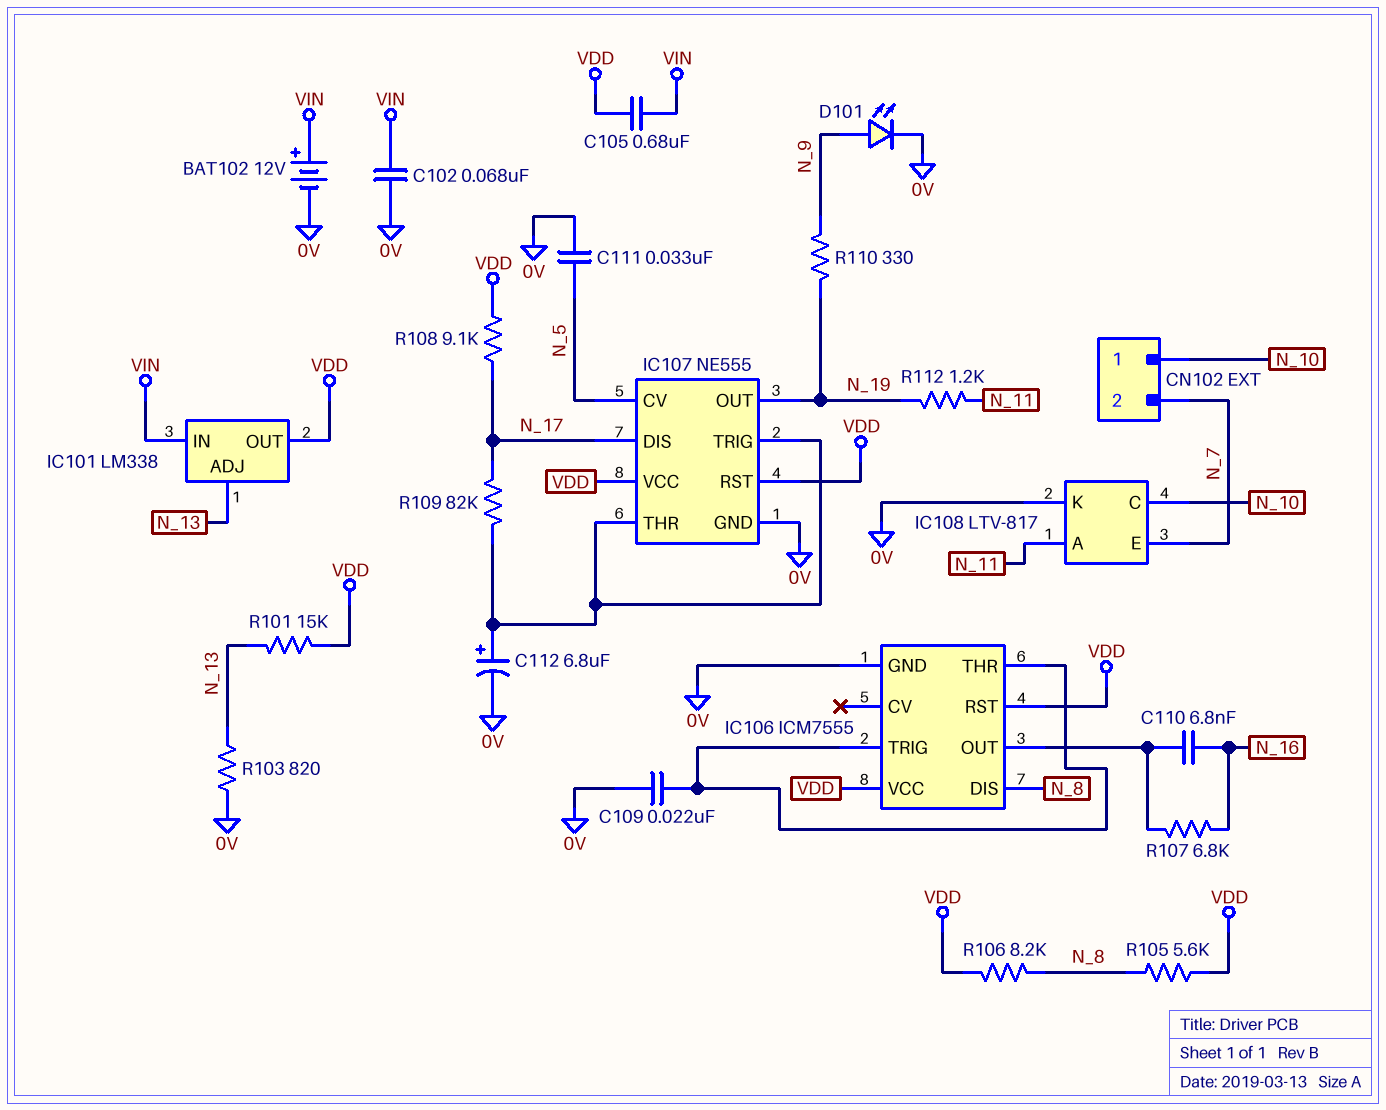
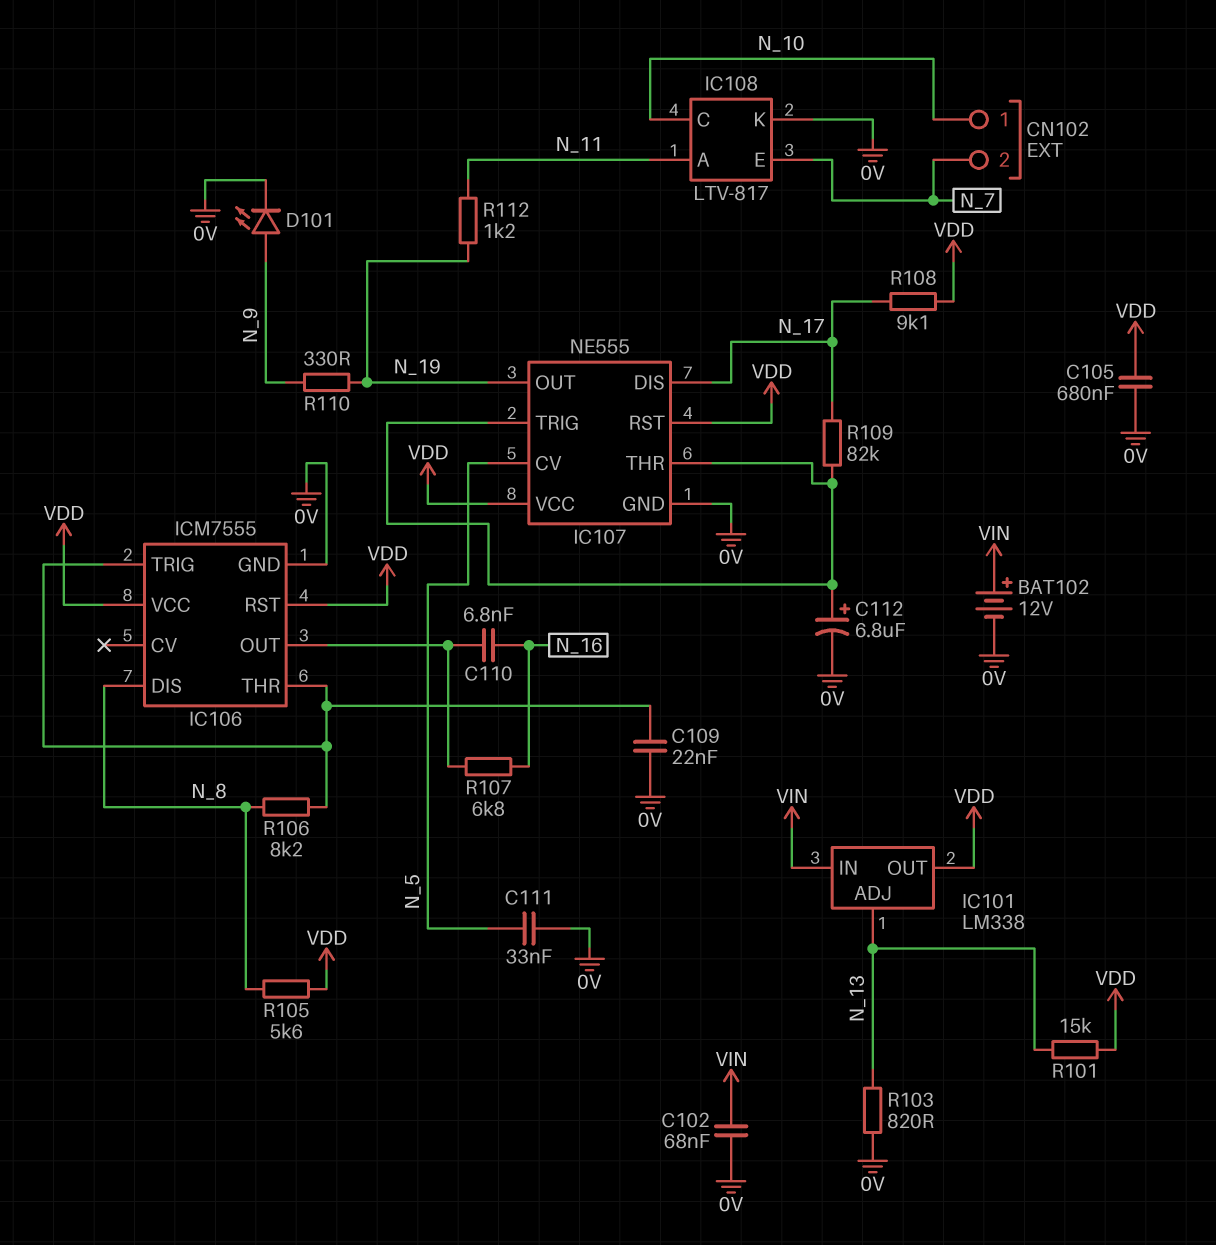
C105: 680nF (VDD, VIN) -> 680nF (0V, VDD)
R106: 8.2k (N_8, VDD) -> 8.2k (IC106/THR, N_8)

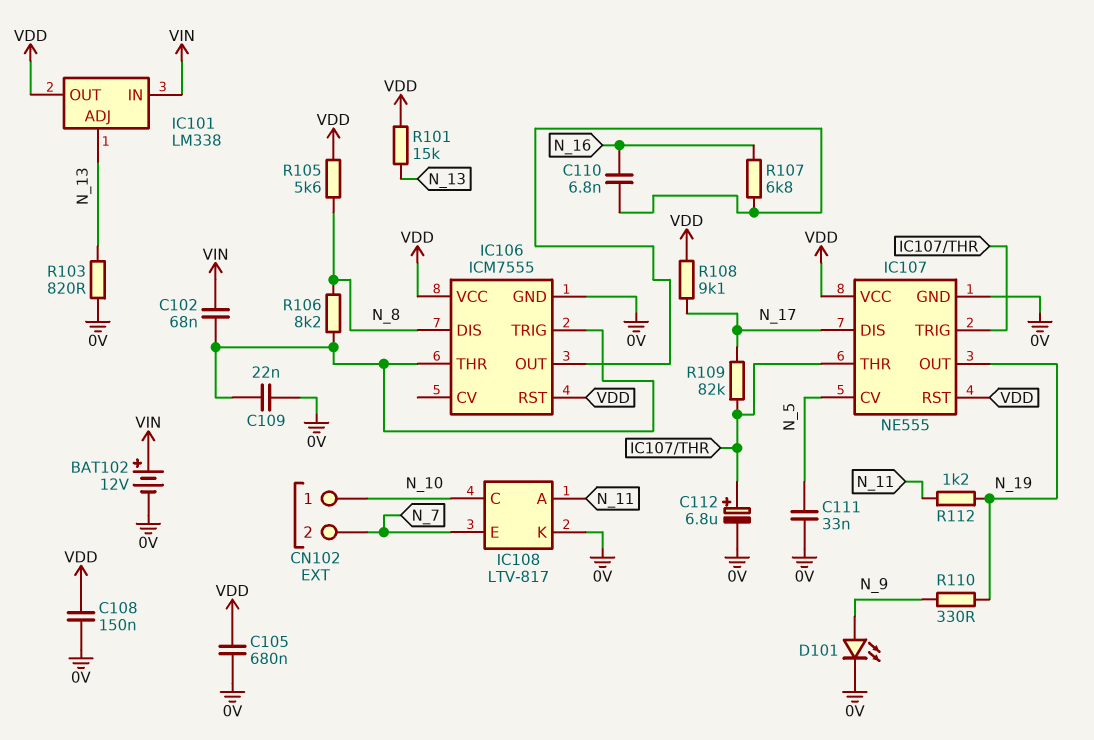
C102: 68nF (0V, VIN) -> 68nF (IC106/THR, VIN)
C108: none -> 150nF (0V, VDD)

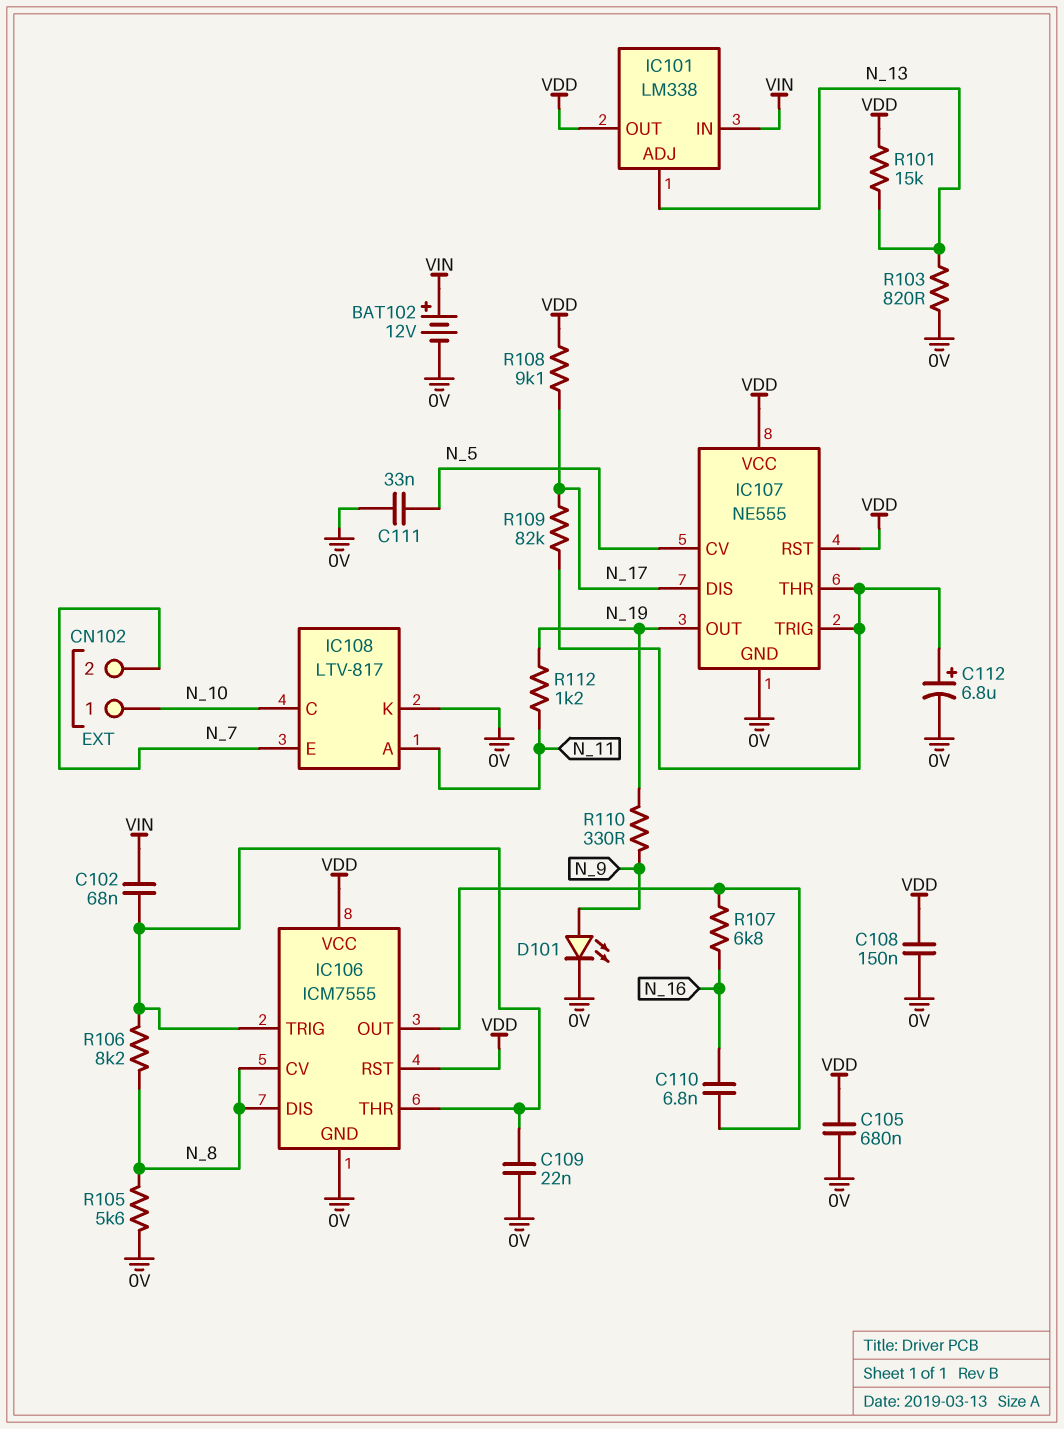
IC106 pin CV: none -> N_8
R105: 5.6k (N_8, VDD) -> 5.6k (0V, N_8)

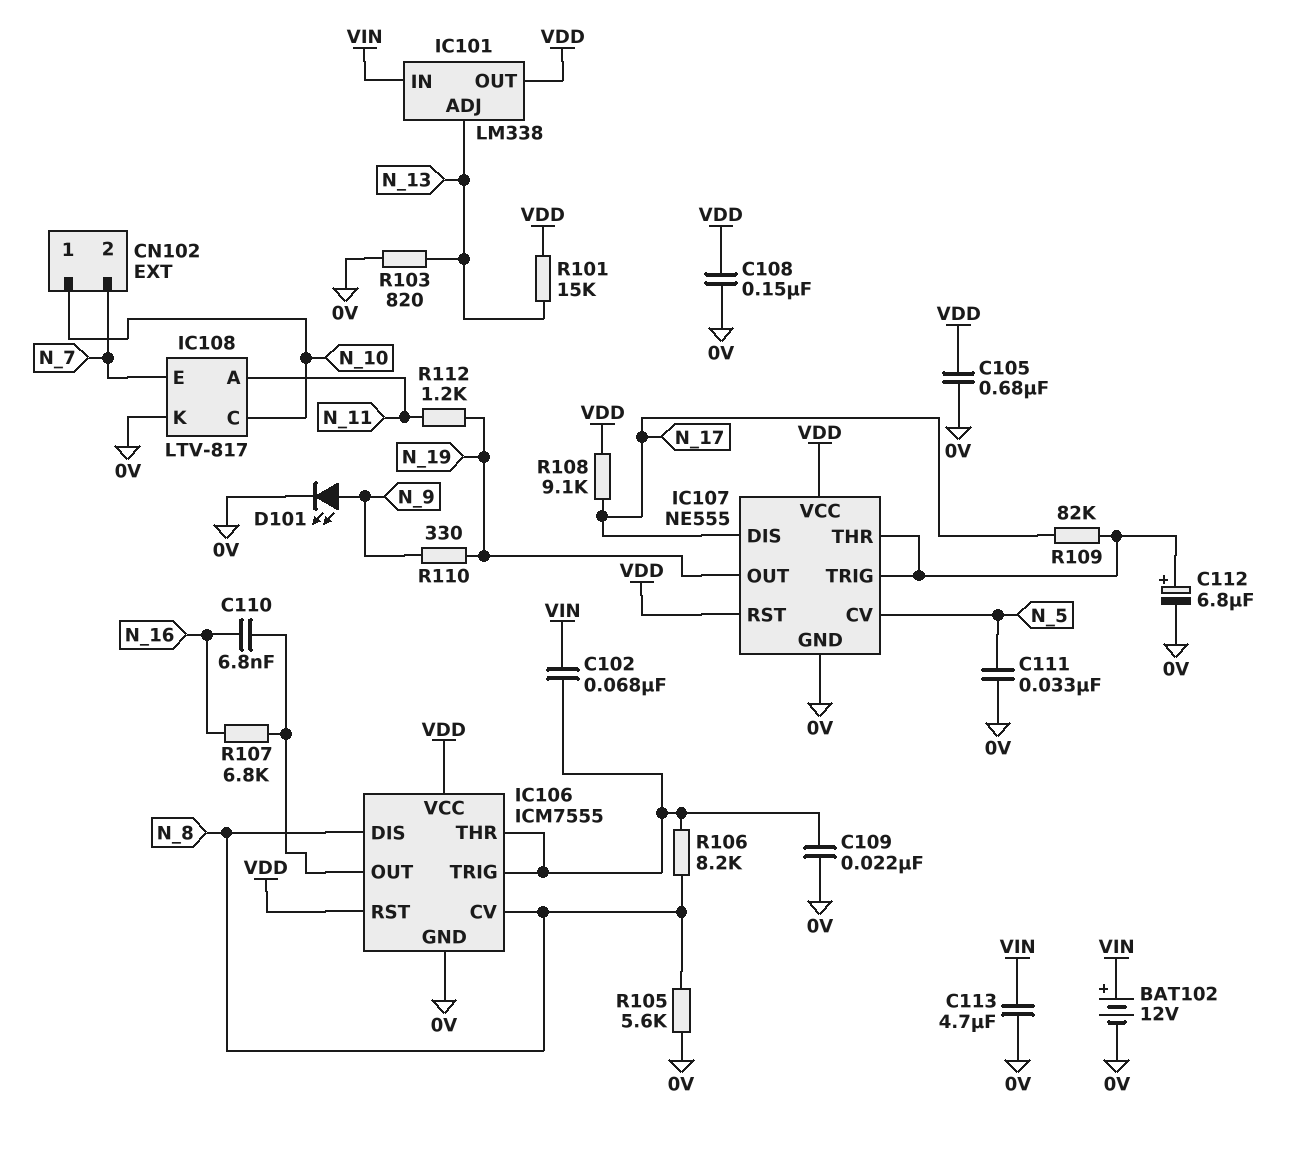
C113: none -> 4.7uF (0V, VIN)

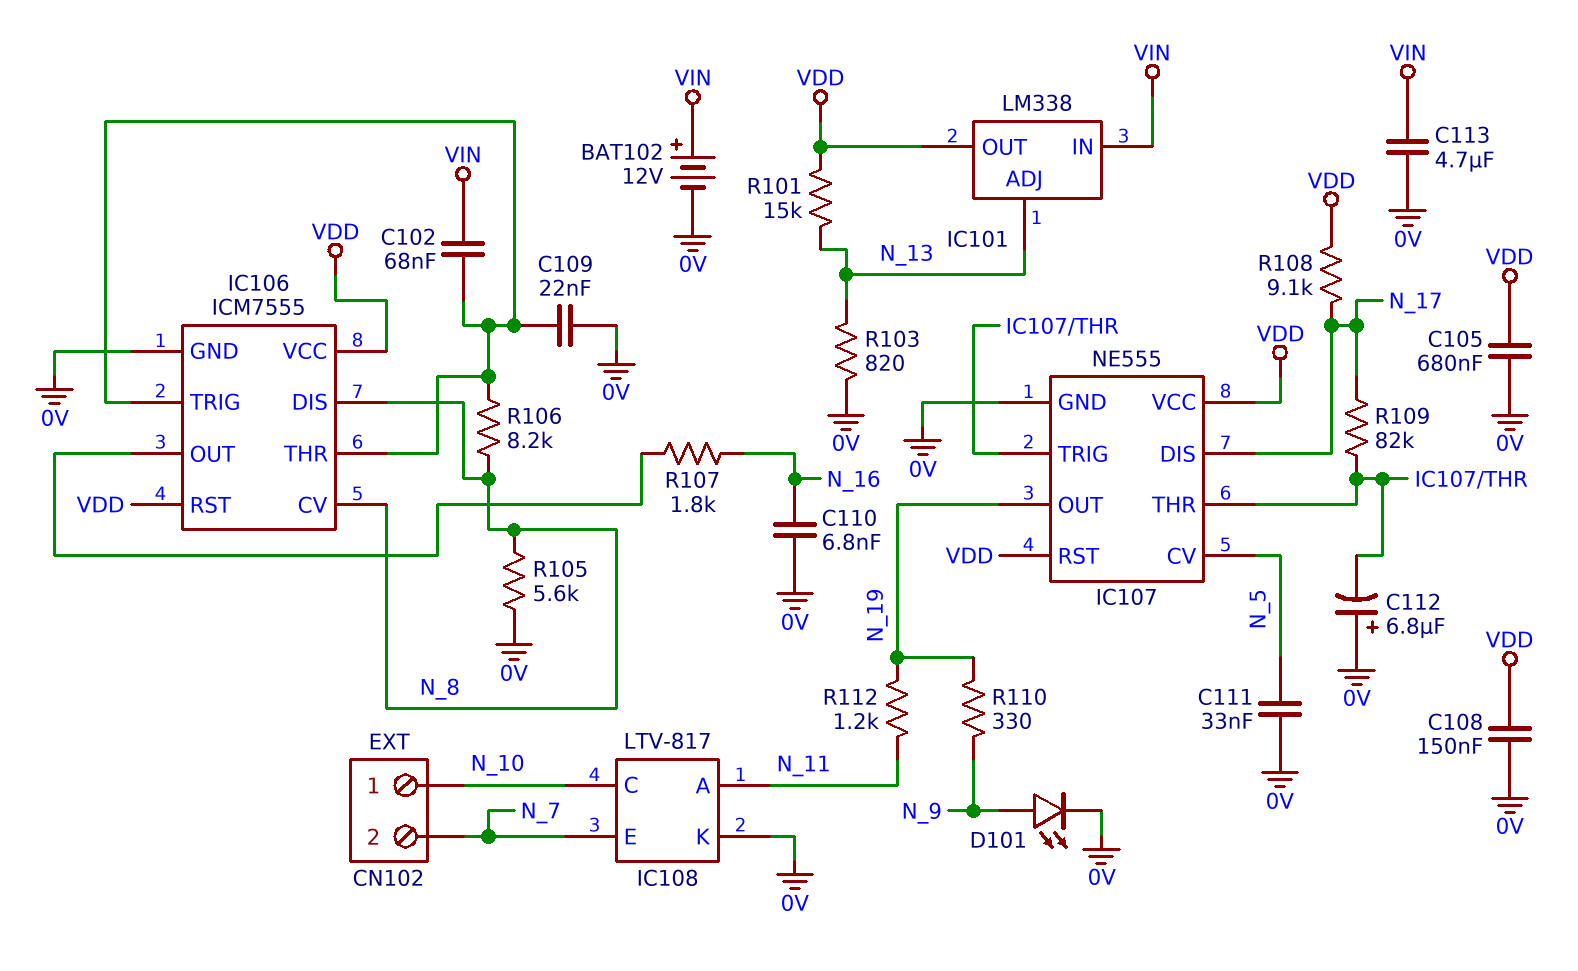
C110: 6.8nF (IC106/OUT, N_16) -> 6.8nF (0V, N_16)
C112: 6.8uF (plus IC107/THR, minus 0V) -> 6.8uF (plus 0V, minus IC107/THR)
R107: 6.8k (IC106/OUT, N_16) -> 1.8k (IC106/OUT, N_16)

